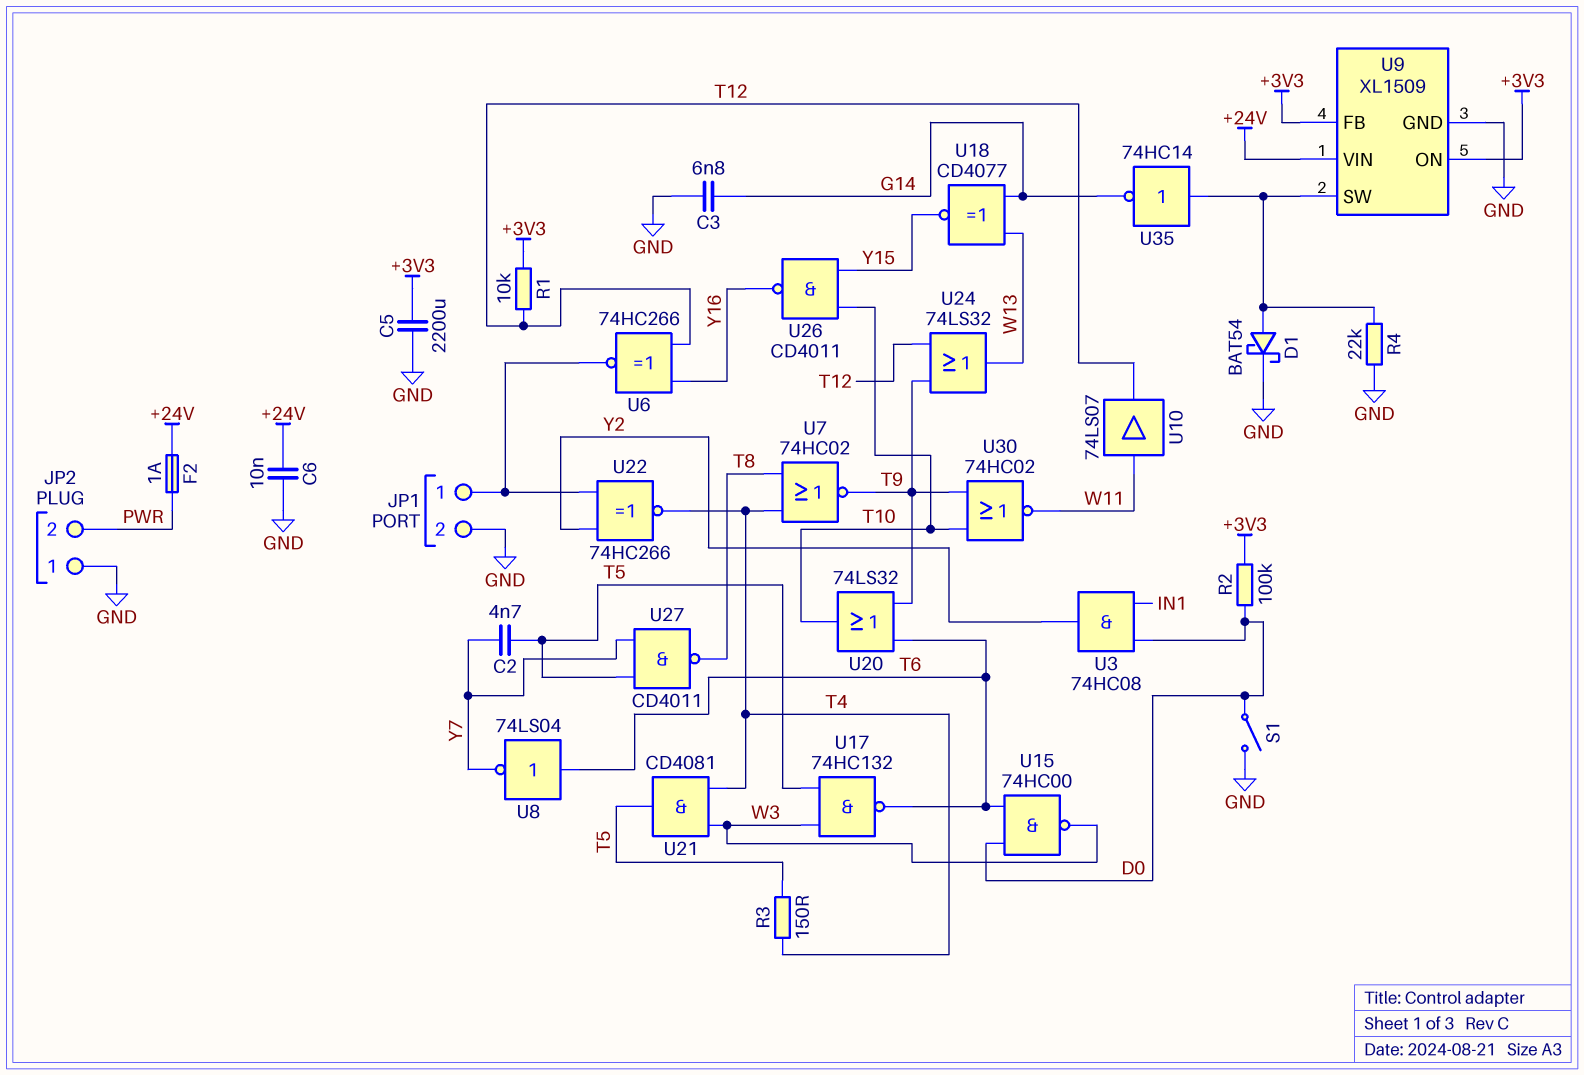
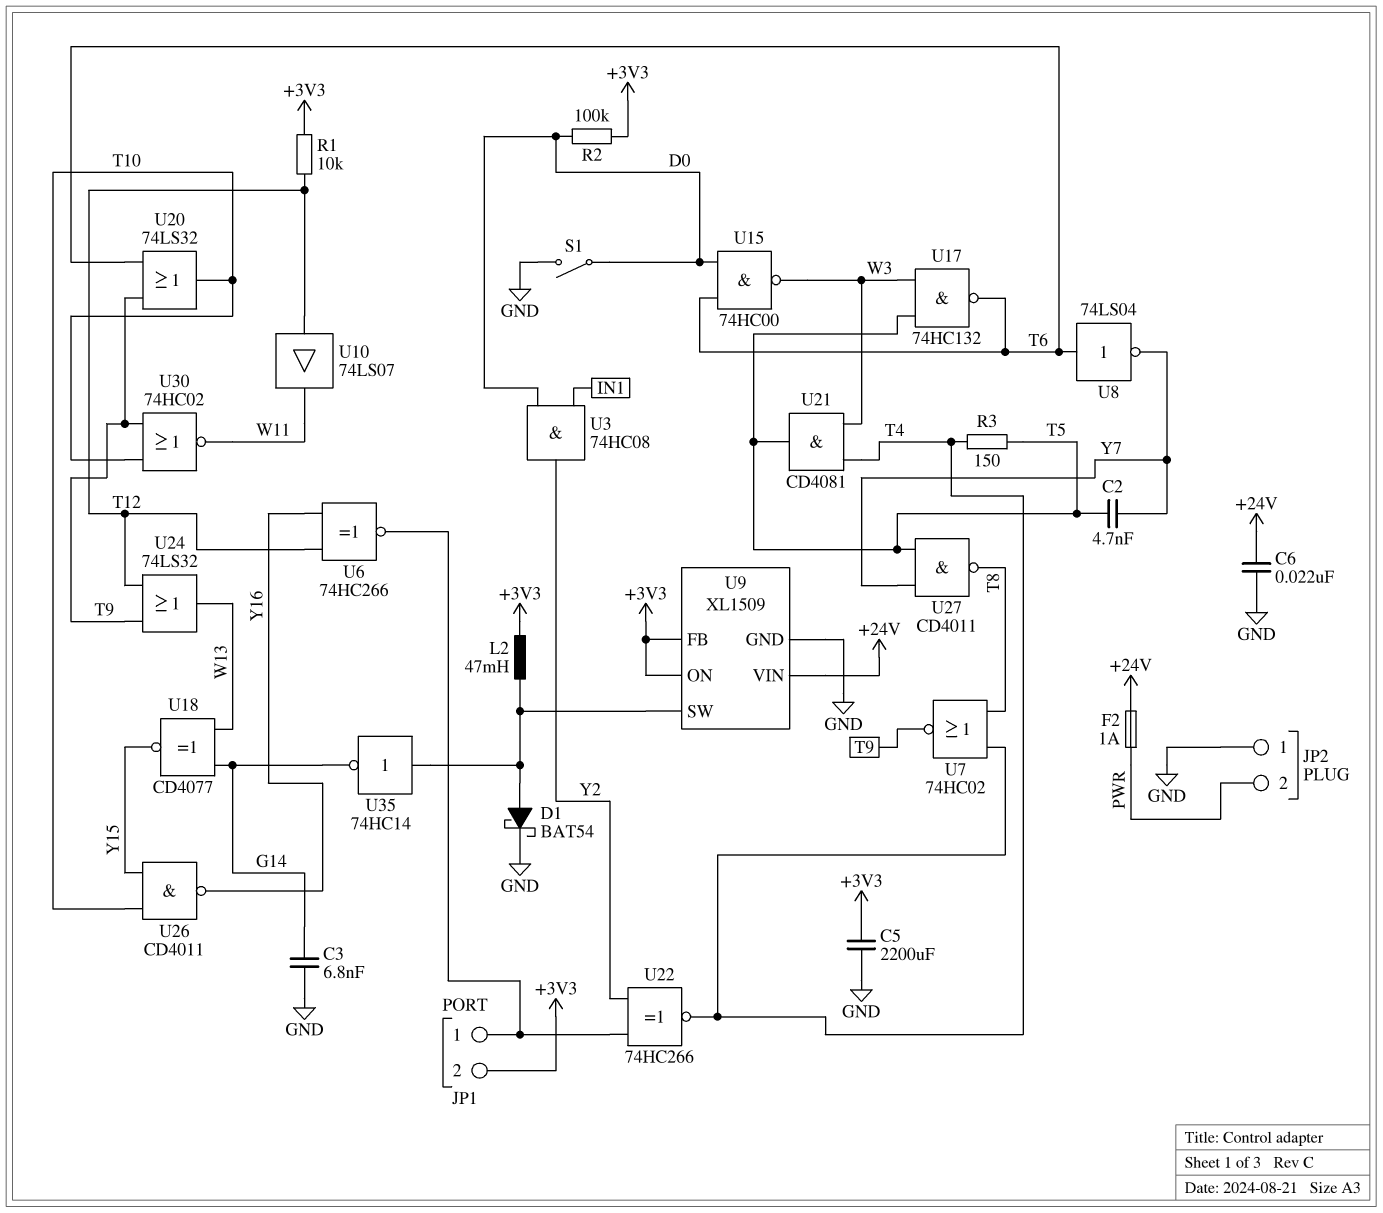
C6: 10nF (+24V, GND) -> 22nF (+24V, GND)
JP1 pin 2: GND -> +3V3
L2: none -> 47mH (+3V3, U9/SW)
R4: 22k (GND, U9/SW) -> none
U10: buffer 74LS07 (in W11, out T12) -> buffer 74LS07 (in T12, out W11)

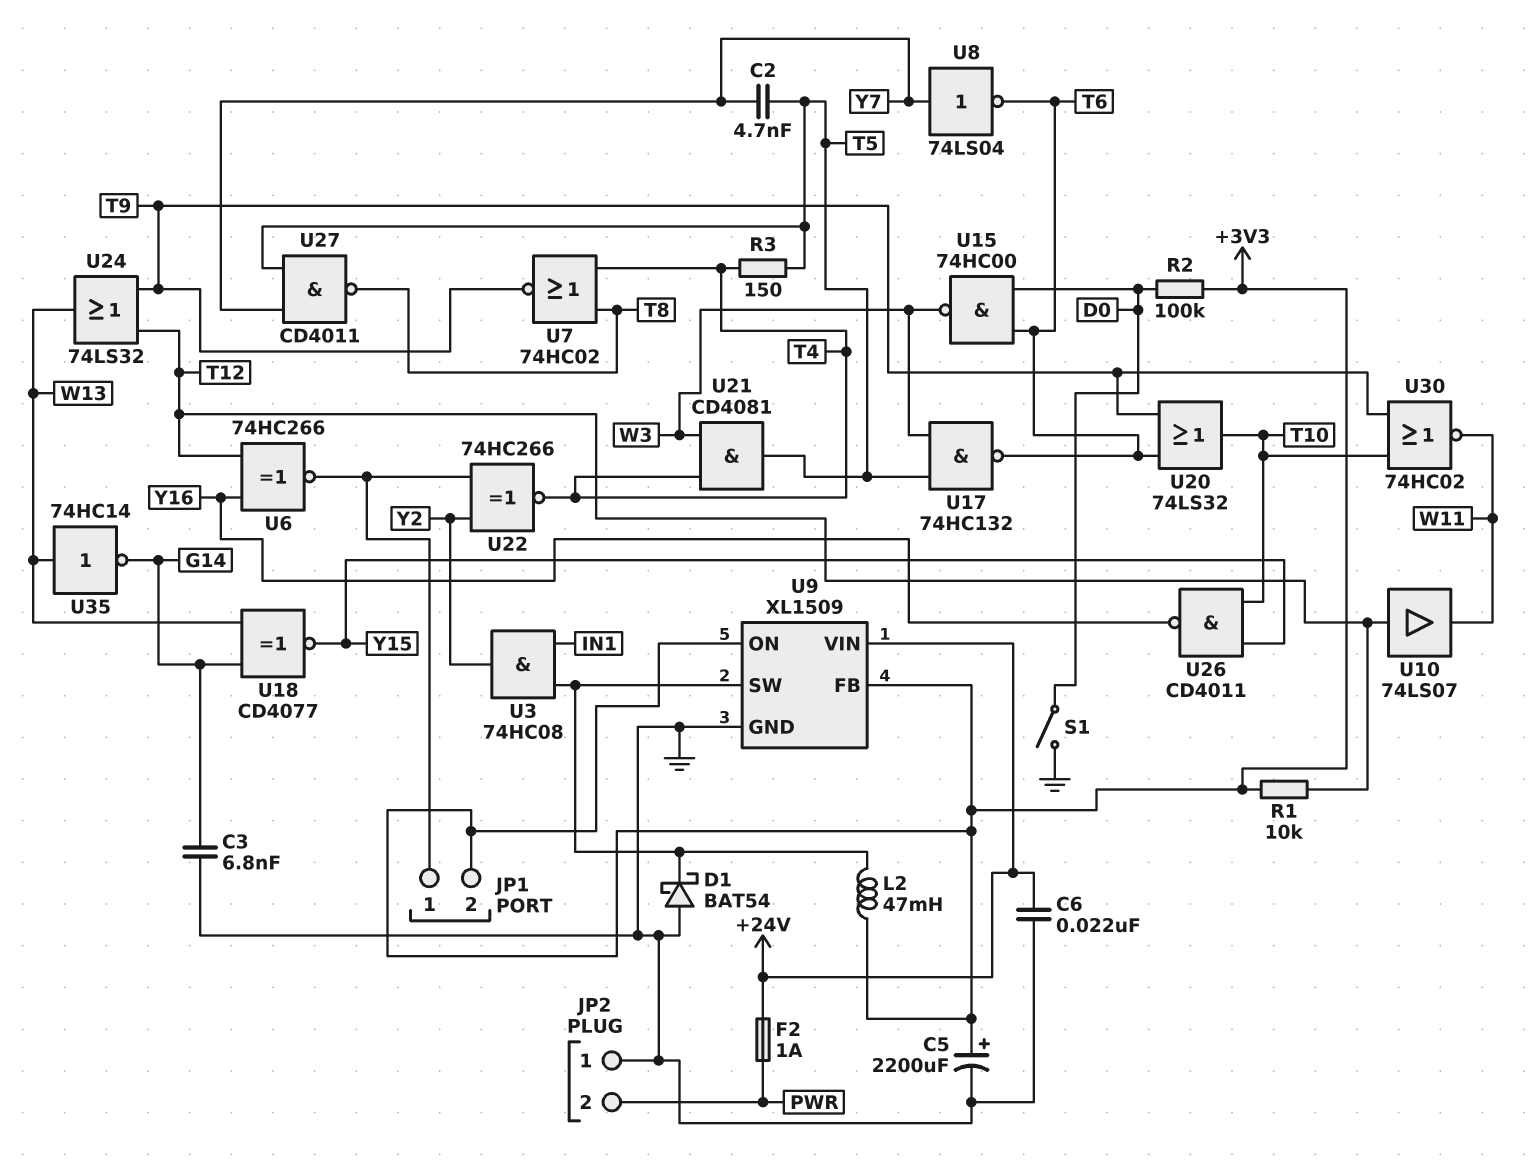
C5: 2200uF (+3V3, GND) -> 2200uF (plus +3V3, minus GND)
D1: schottky BAT54 (A U9/SW, K GND) -> schottky BAT54 (A GND, K U9/SW)
U3: AND 74HC08 (in D0, in IN1, out Y2) -> AND 74HC08 (in IN1, in U9/SW, out Y2)
U8: NOT 74LS04 (in T6, out Y7) -> NOT 74LS04 (in Y7, out T6)
U35: NOT 74HC14 (in U9/SW, out G14) -> NOT 74HC14 (in W13, out G14)

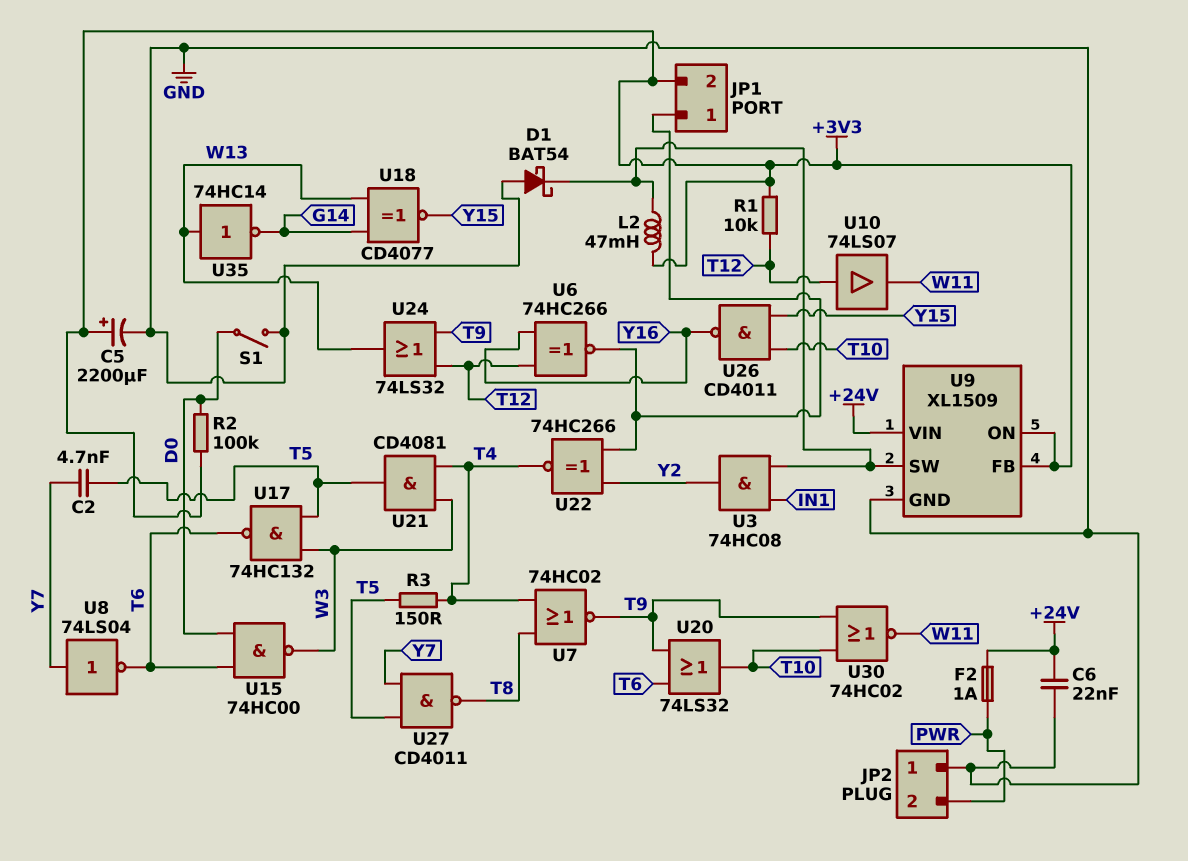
C3: 6.8nF (G14, GND) -> none

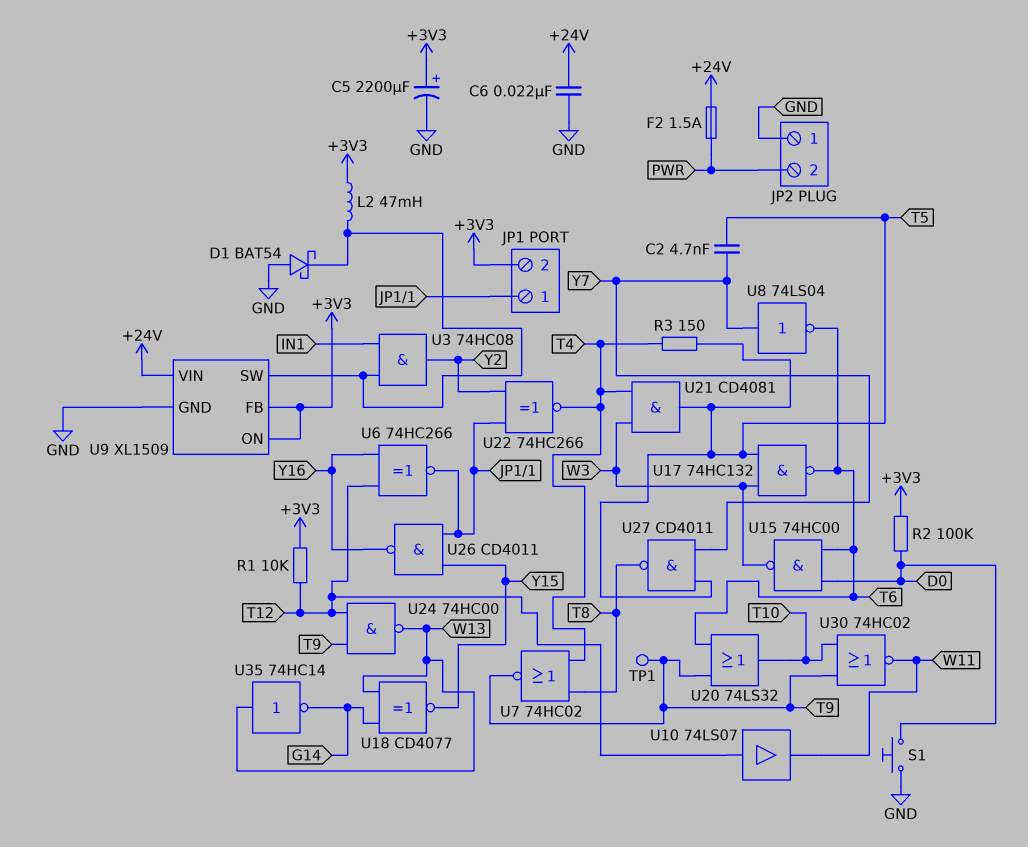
F2: 1A (+24V, PWR) -> 1.5A (+24V, PWR)
S1: switch (D0, GND) -> button (D0, GND)
TP1: none -> test point (T9)
U24: OR 74LS32 (in T9, in T12, out W13) -> NAND 74HC00 (in T9, in T12, out W13)
U26: NAND CD4011 (in T10, in Y15, out Y16) -> NAND CD4011 (in JP1/1, in Y15, out Y16)

